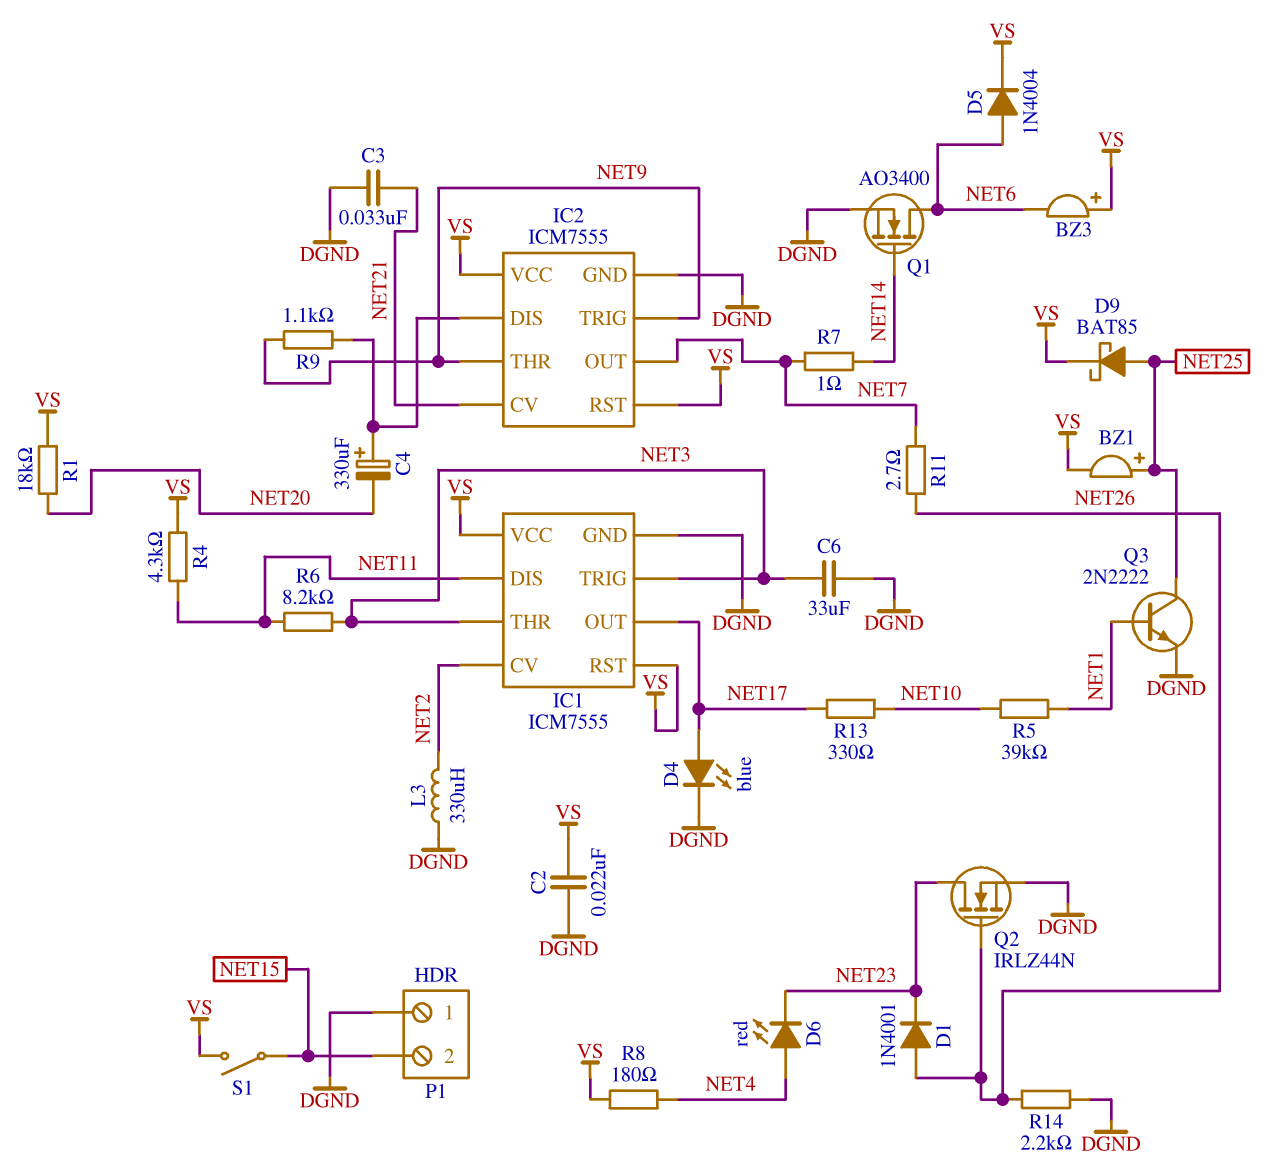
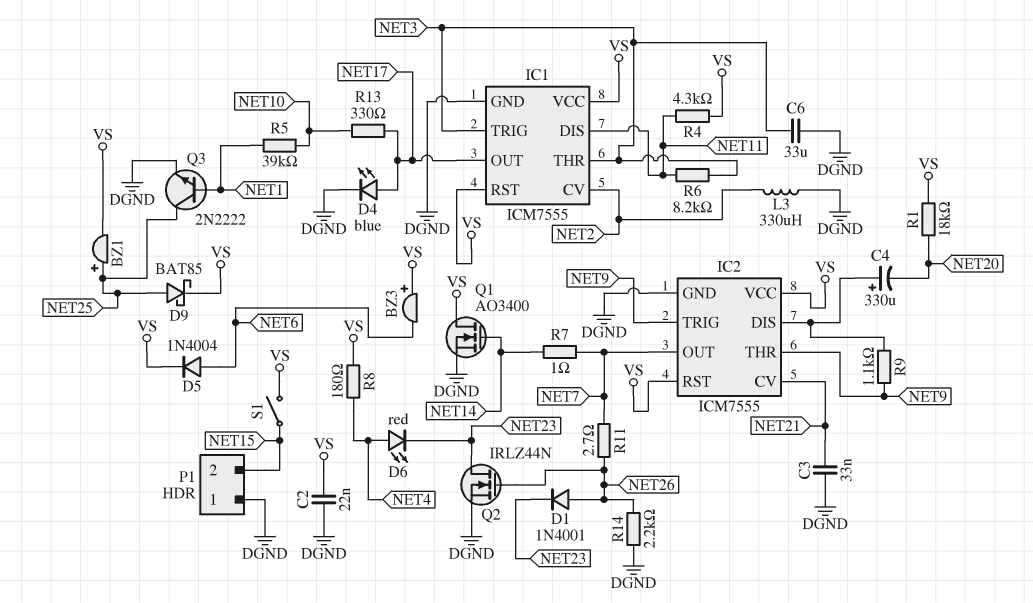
Q1: NMOS AO3400 (G NET14, D NET6, S DGND) -> NMOS AO3400 (G NET14, D VS, S DGND)

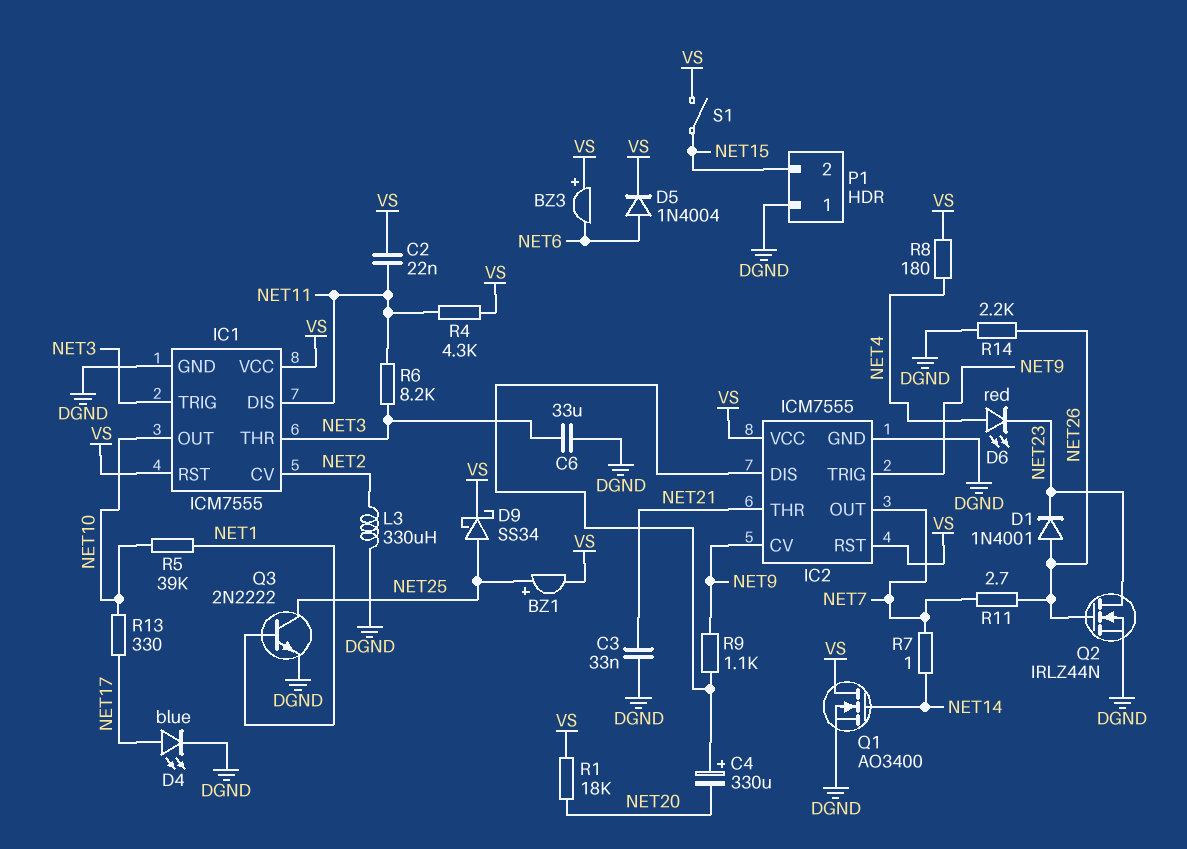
C2: 22nF (DGND, VS) -> 22nF (NET11, VS)
D9: schottky BAT85 (A NET25, K VS) -> schottky SS34 (A NET25, K VS)
IC1 pin OUT: NET17 -> NET10
IC2 pin CV: NET21 -> NET9
IC2 pin THR: NET9 -> NET21

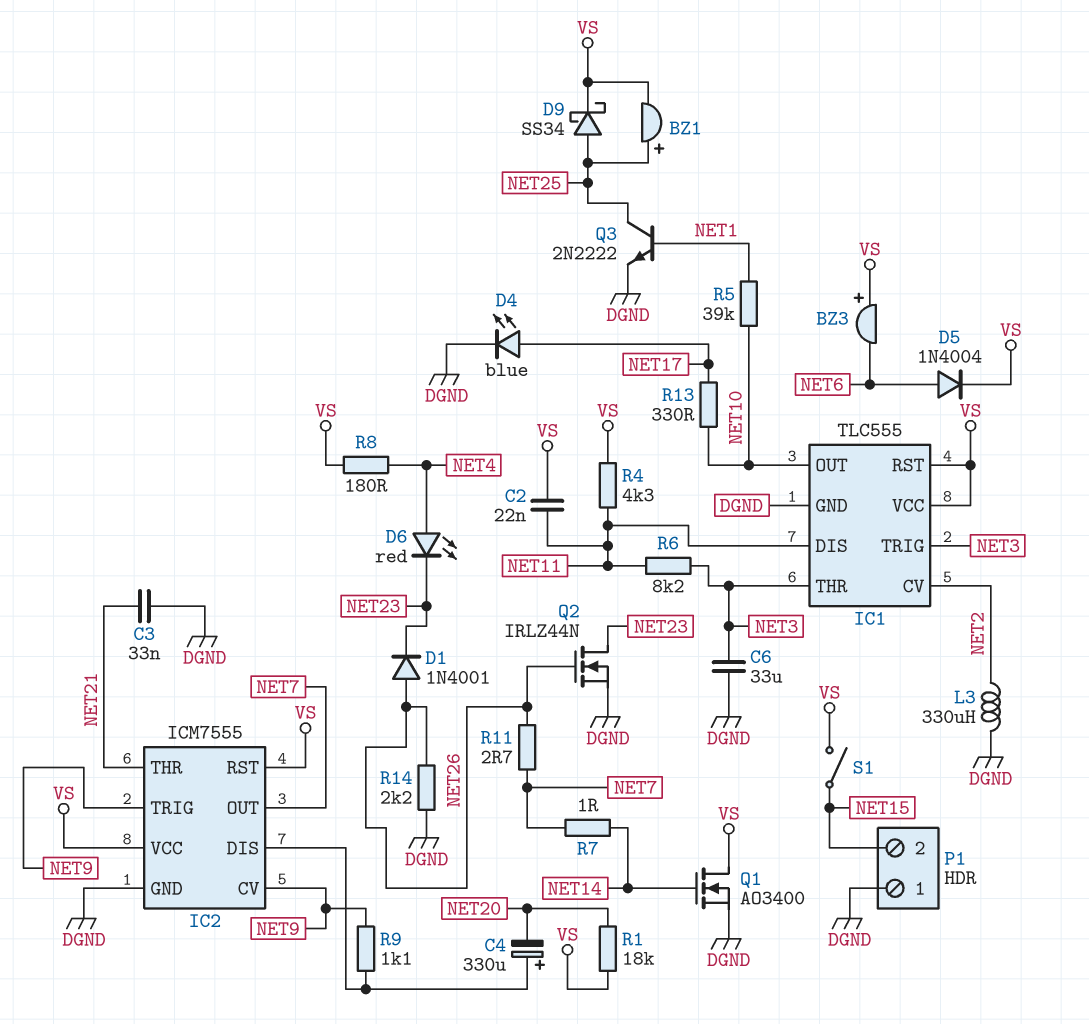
IC1: ICM7555 -> TLC555

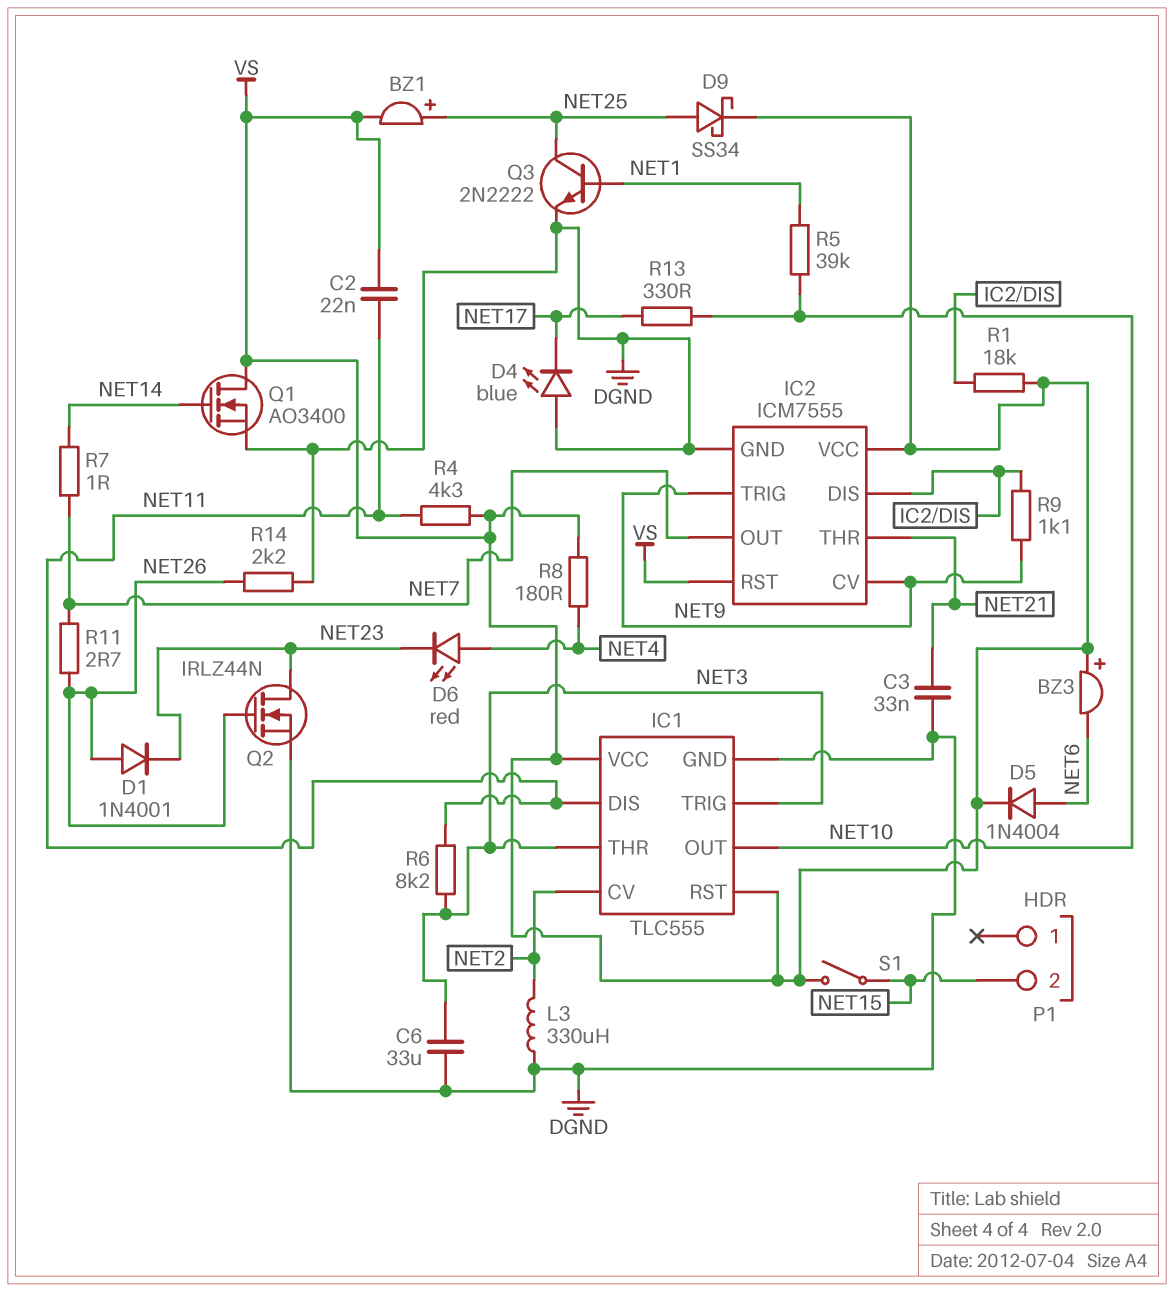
C4: 330uF (plus IC2/DIS, minus NET20) -> none
D4: LED blue (A NET17, K DGND) -> LED blue (A DGND, K NET17)
P1 pin 1: DGND -> none
R1: 18k (NET20, VS) -> 18k (IC2/DIS, VS)

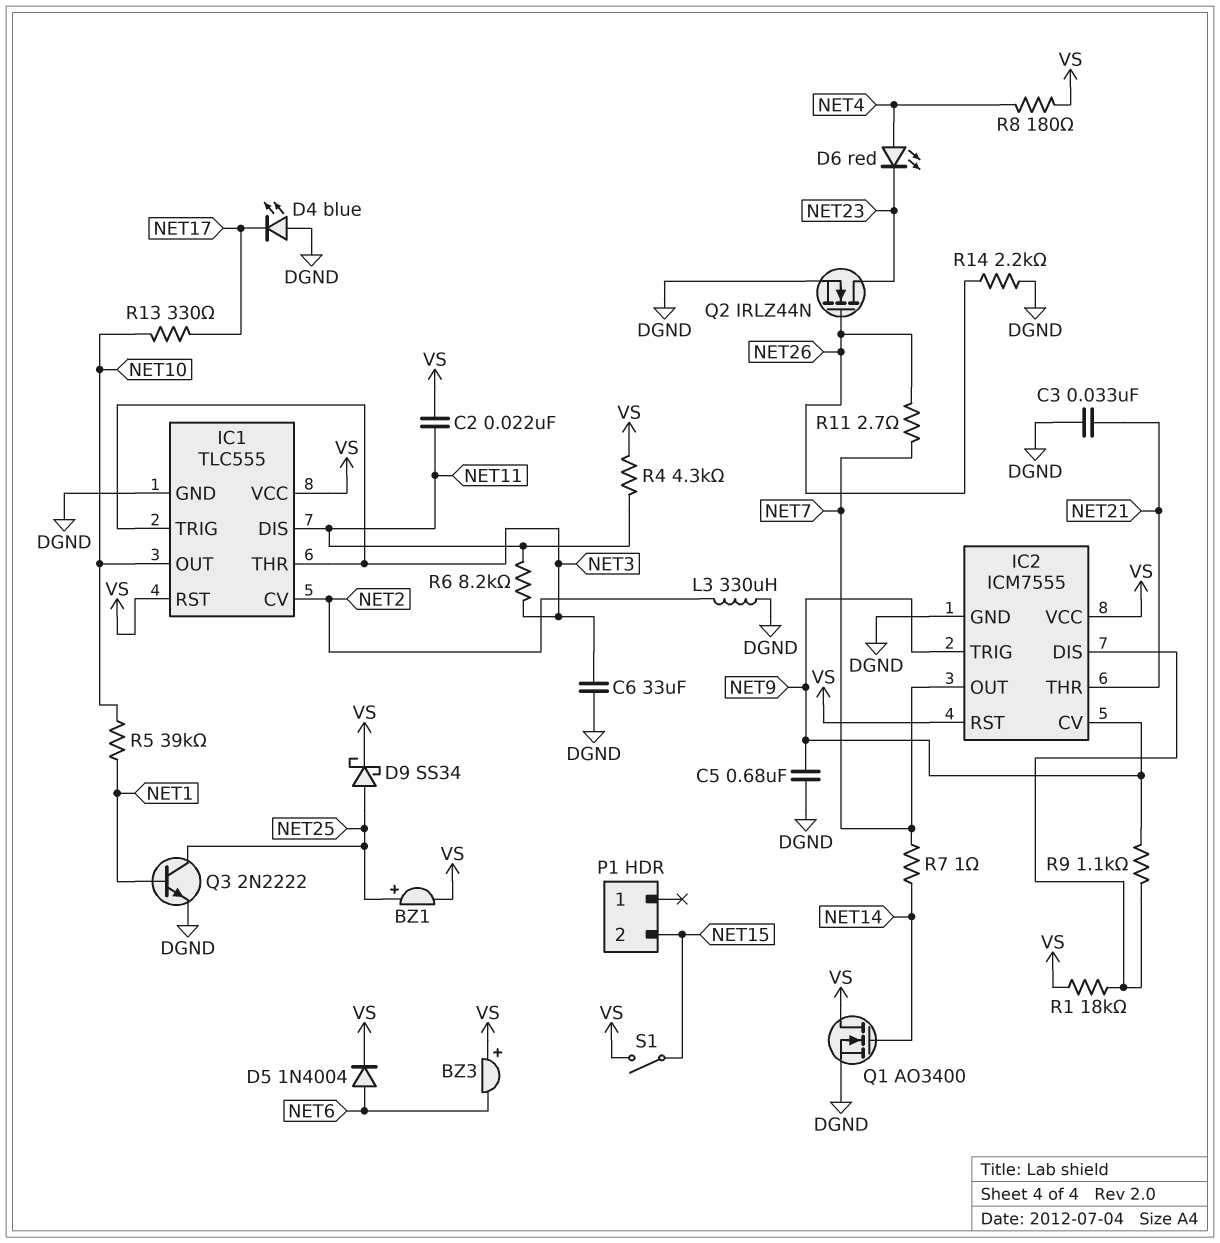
C5: none -> 680nF (DGND, NET9)
D1: diode 1N4001 (A NET26, K NET23) -> none

